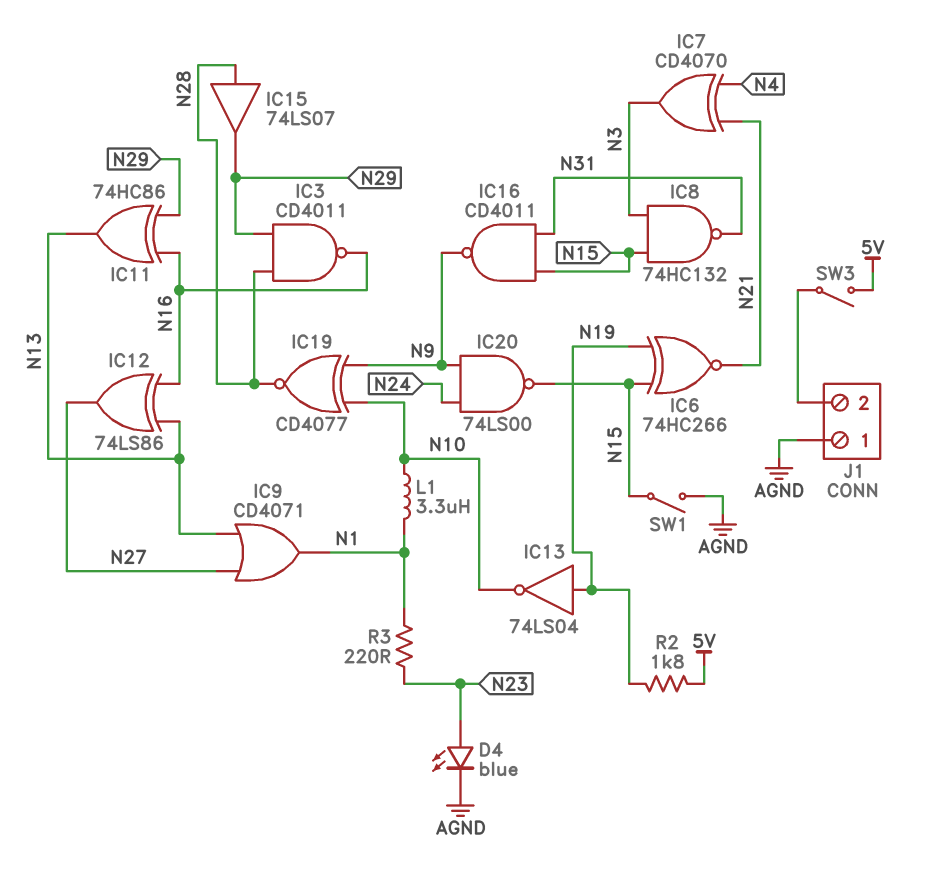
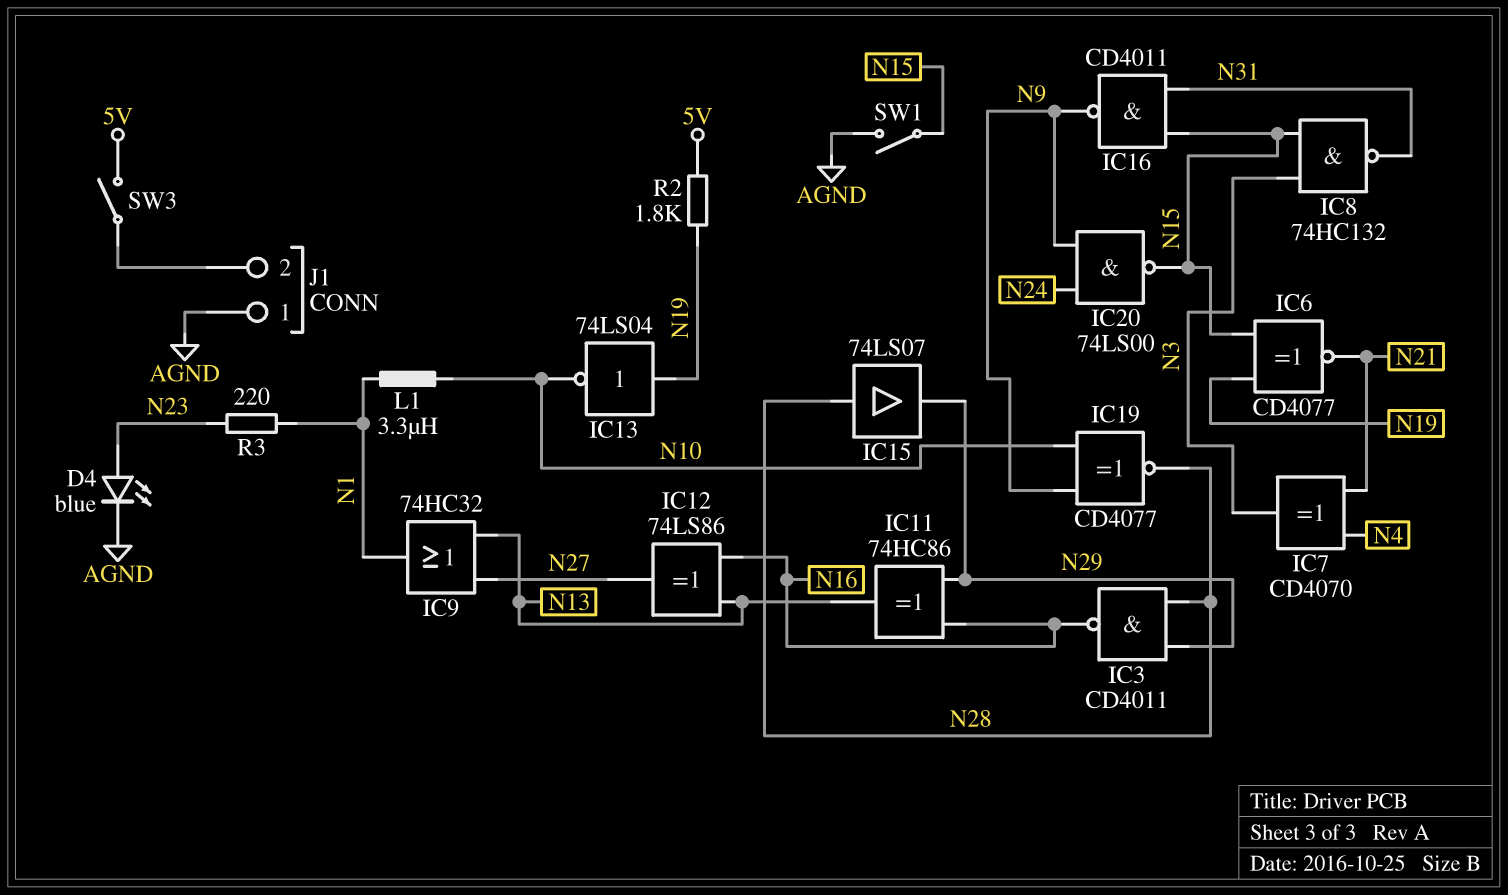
IC6: XNOR 74HC266 (in N15, in N19, out N21) -> XNOR CD4077 (in N15, in N19, out N21)
IC9: OR CD4071 (in N13, in N27, out N1) -> OR 74HC32 (in N13, in N27, out N1)

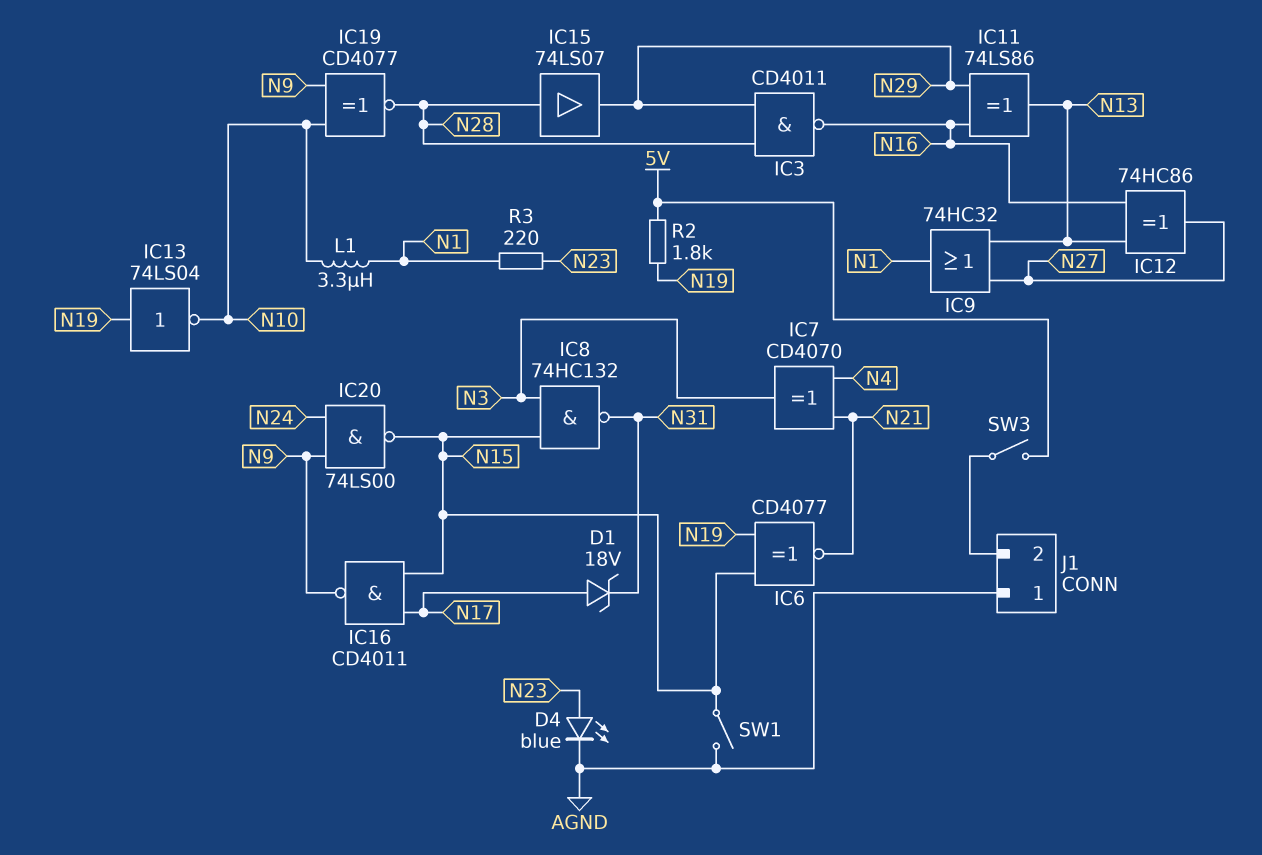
D1: none -> zener 18V (A N17, K N31)
IC11: XOR 74HC86 (in N16, in N29, out N13) -> XOR 74LS86 (in N16, in N29, out N13)
IC12: XOR 74LS86 (in N13, in N16, out N27) -> XOR 74HC86 (in N13, in N16, out N27)
IC16: NAND CD4011 (in N15, in N31, out N9) -> NAND CD4011 (in N15, in N17, out N9)

